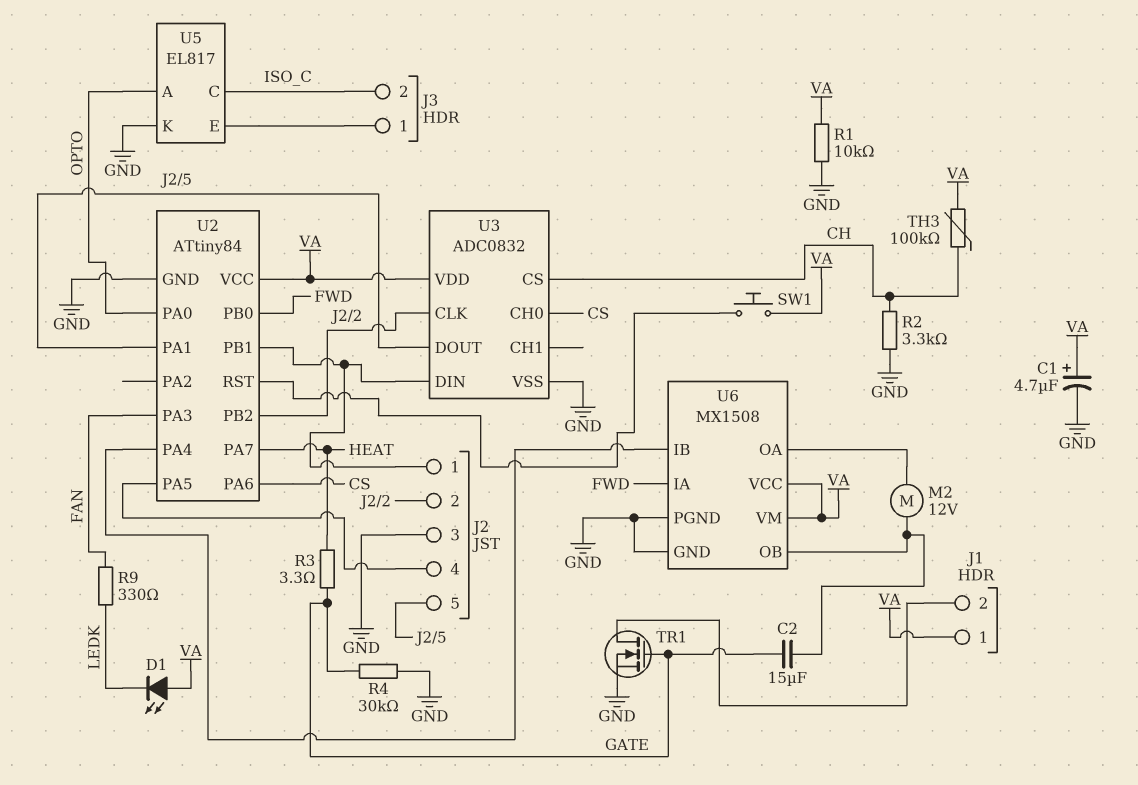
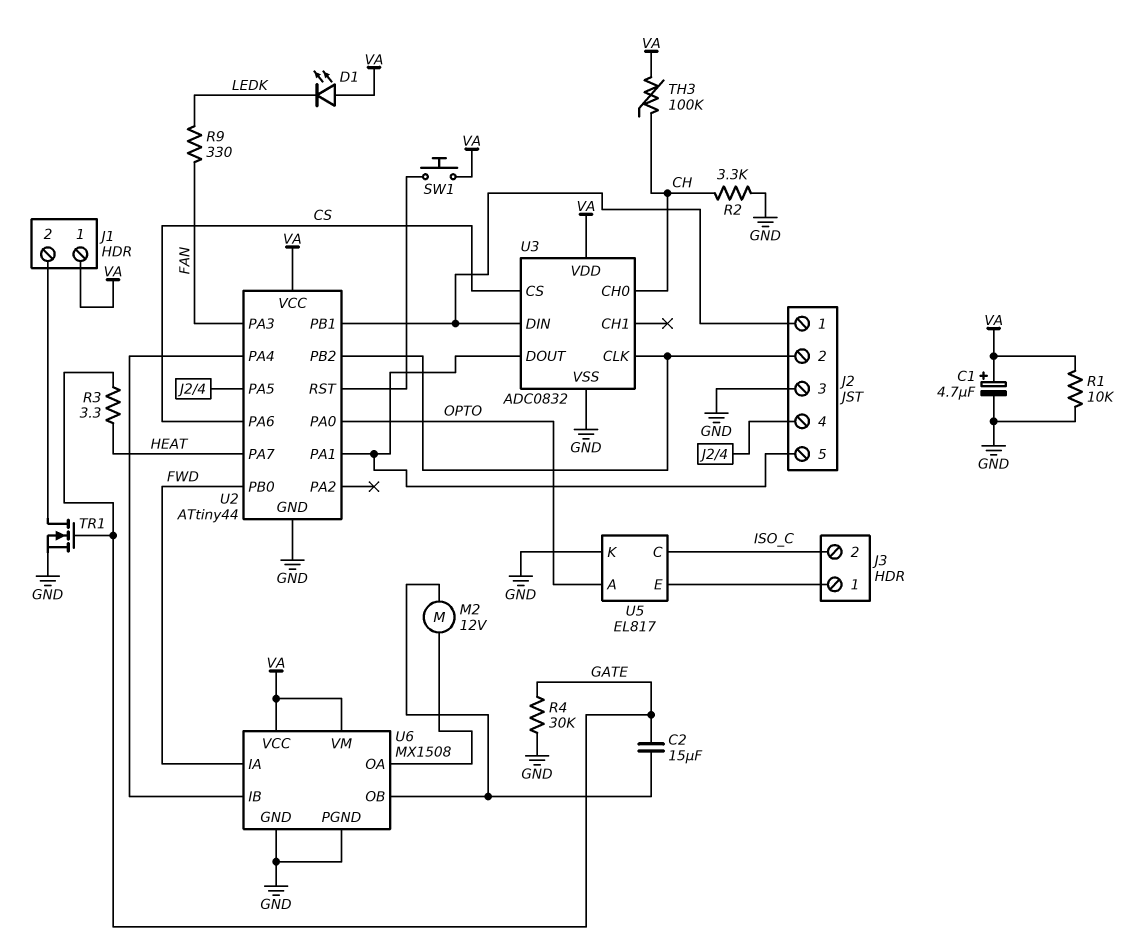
U2: ATtiny84 -> ATtiny44
U3 pin CH0: CS -> CH
U3 pin CS: CH -> CS

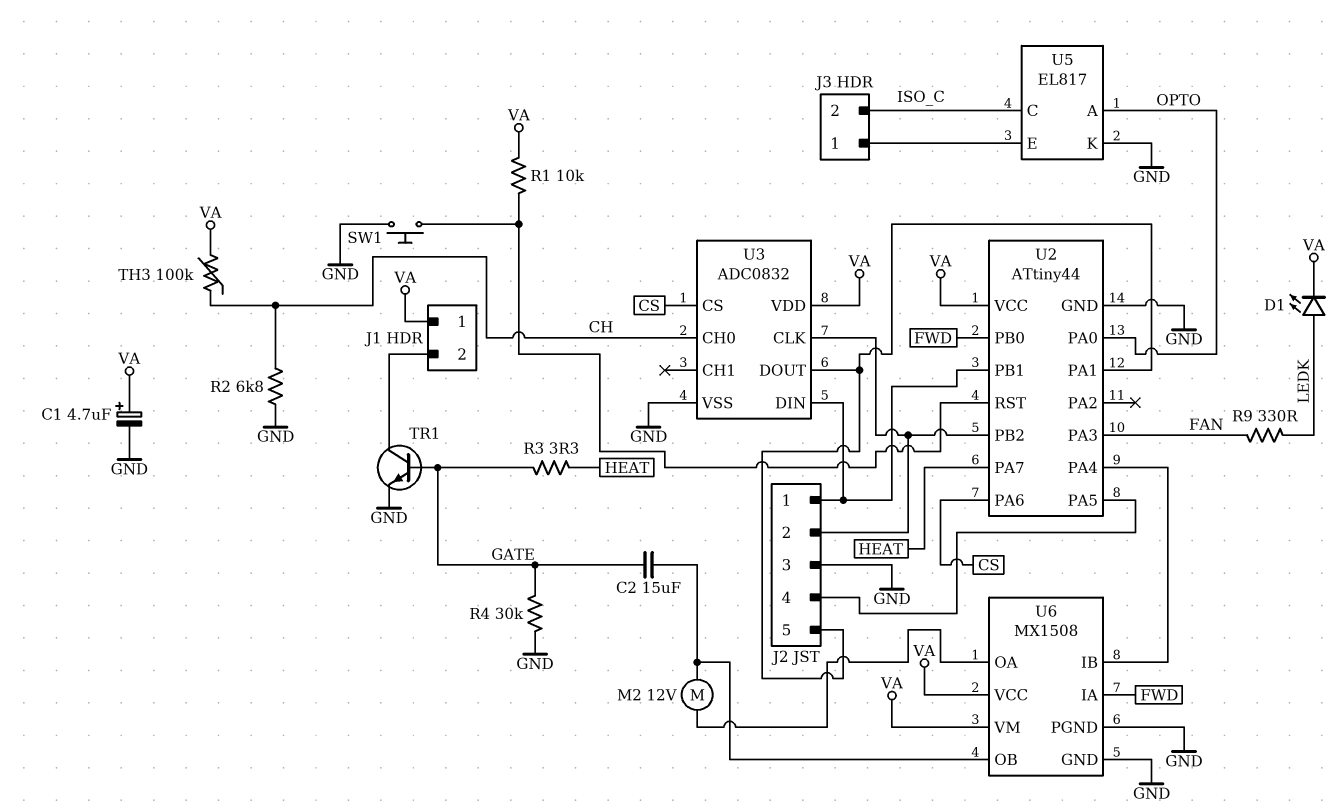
D1: LED (A VA, K LEDK) -> LED (A LEDK, K VA)
R1: 10k (GND, VA) -> 10k (U2/RST, VA)
R2: 3.3k (CH, GND) -> 6.8k (CH, GND)
SW1: button (U2/RST, VA) -> button (GND, U2/RST)
TR1: NMOS (G GATE, D J1/2, S GND) -> NPN (B GATE, C J1/2, E GND)

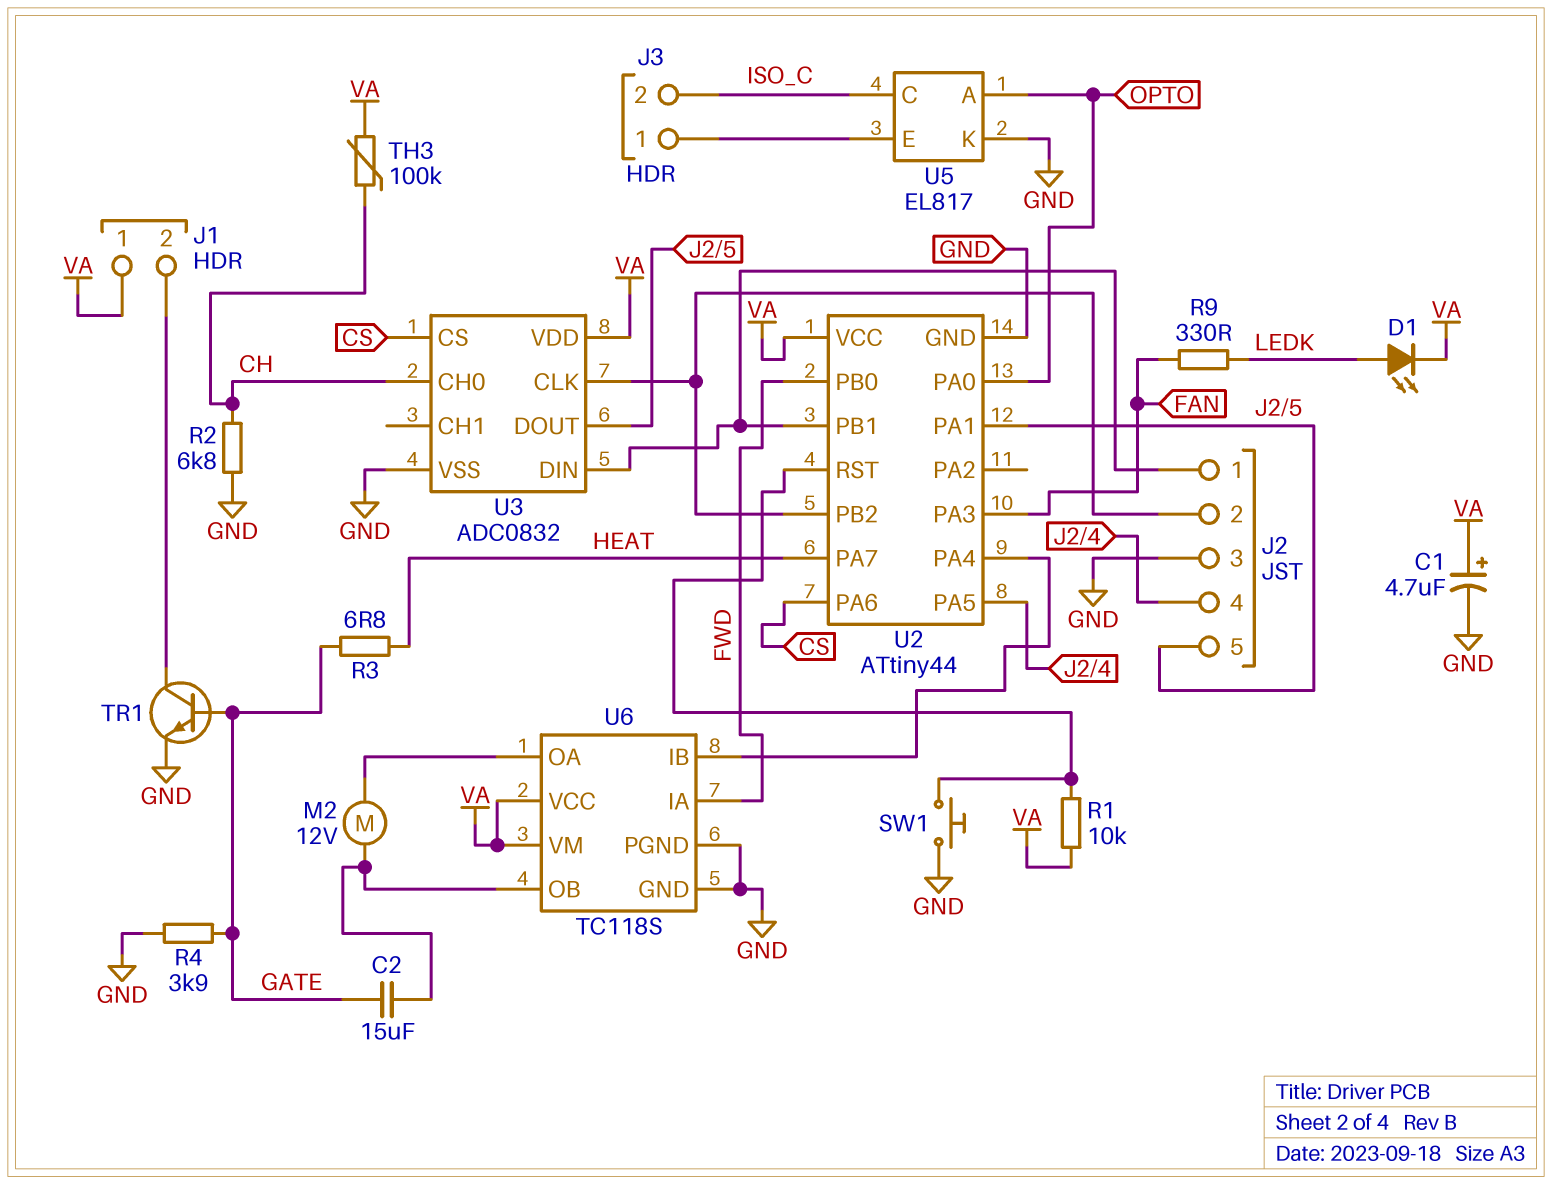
R3: 3.3 (GATE, HEAT) -> 6.8 (GATE, HEAT)
R4: 30k (GATE, GND) -> 3.9k (GATE, GND)
U6: MX1508 -> TC118S

